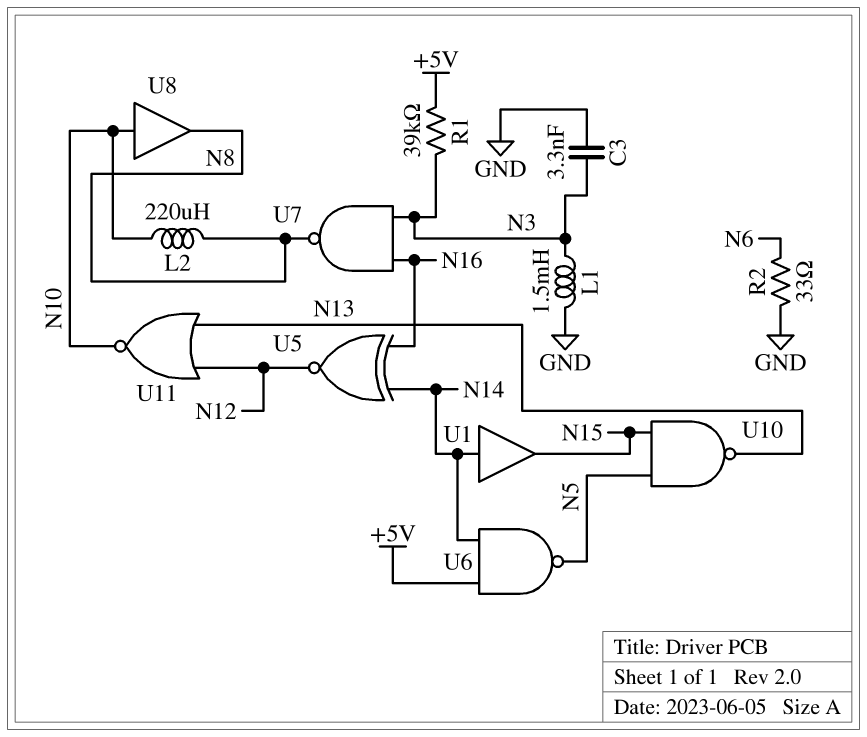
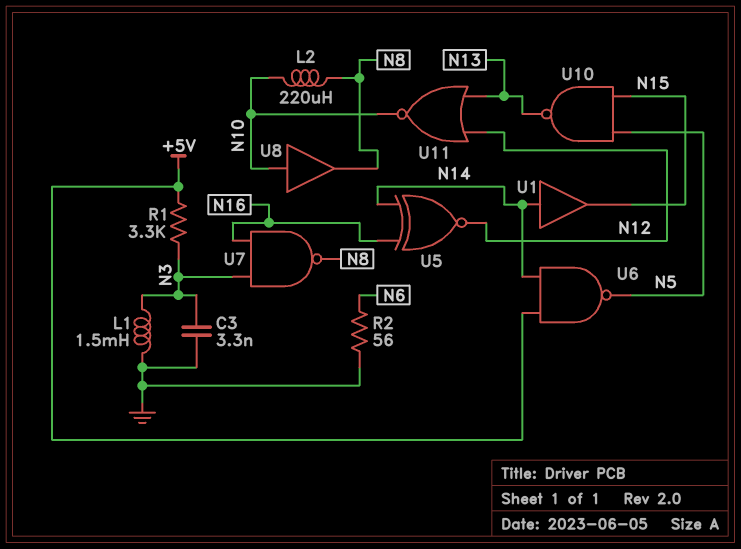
R1: 39k (+5V, N3) -> 3.3k (+5V, N3)
R2: 33 (GND, N6) -> 56 (GND, N6)

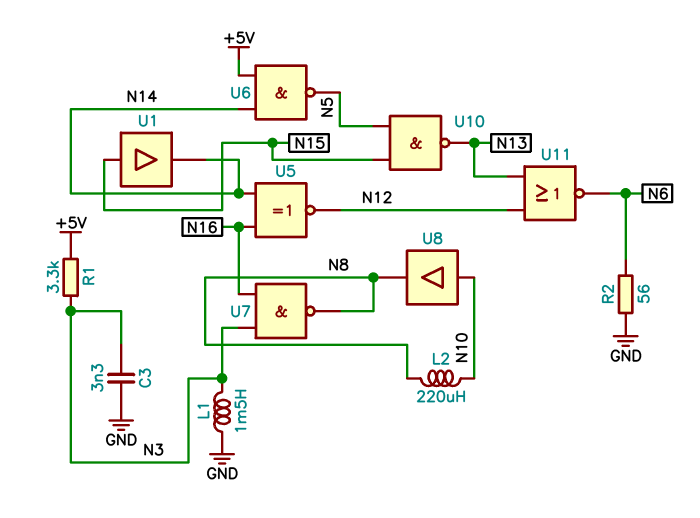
U1: buffer (in N14, out N15) -> buffer (in N15, out N14)
U11: NOR (in N12, in N13, out N10) -> NOR (in N12, in N13, out N6)

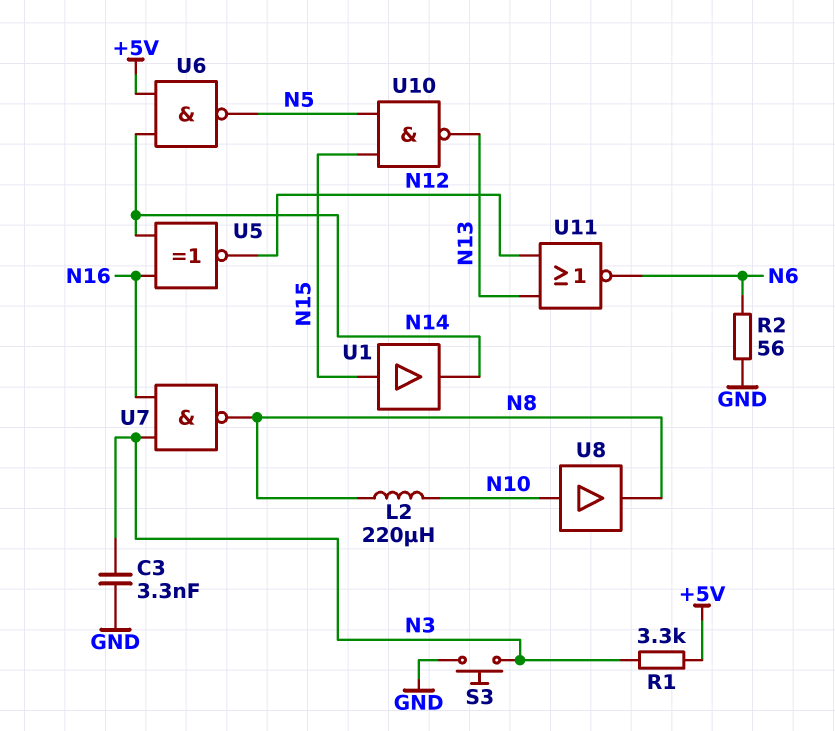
L1: 1.5mH (GND, N3) -> none
S3: none -> button (GND, N3)

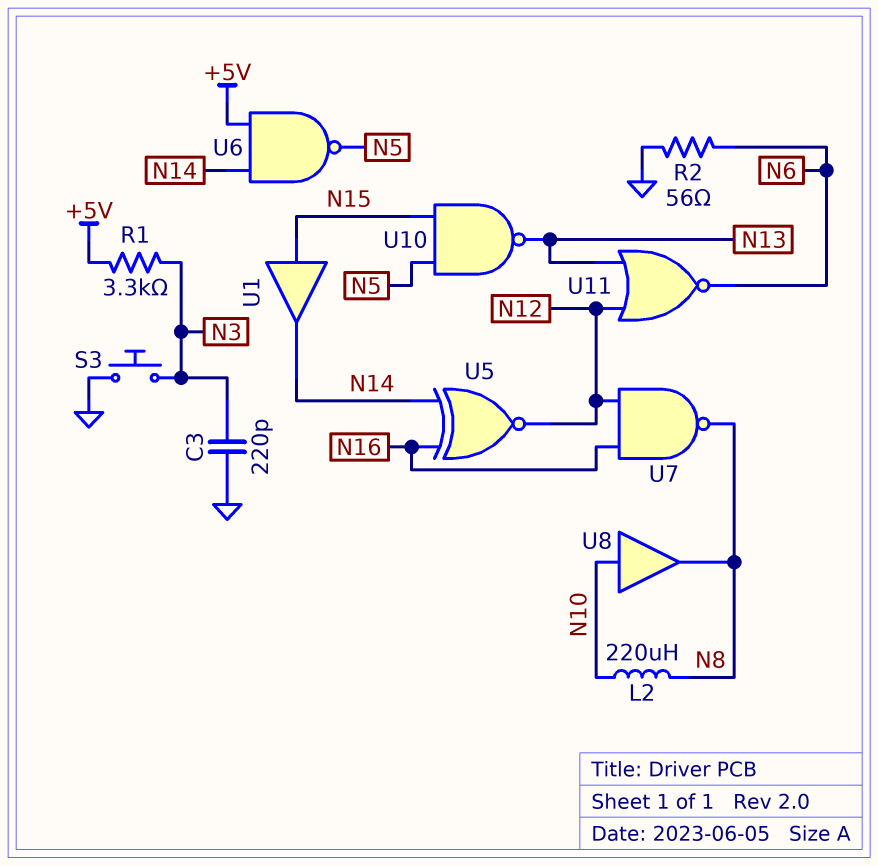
C3: 3.3nF (GND, N3) -> 220pF (GND, N3)
U7: NAND (in N3, in N16, out N8) -> NAND (in N12, in N16, out N8)

